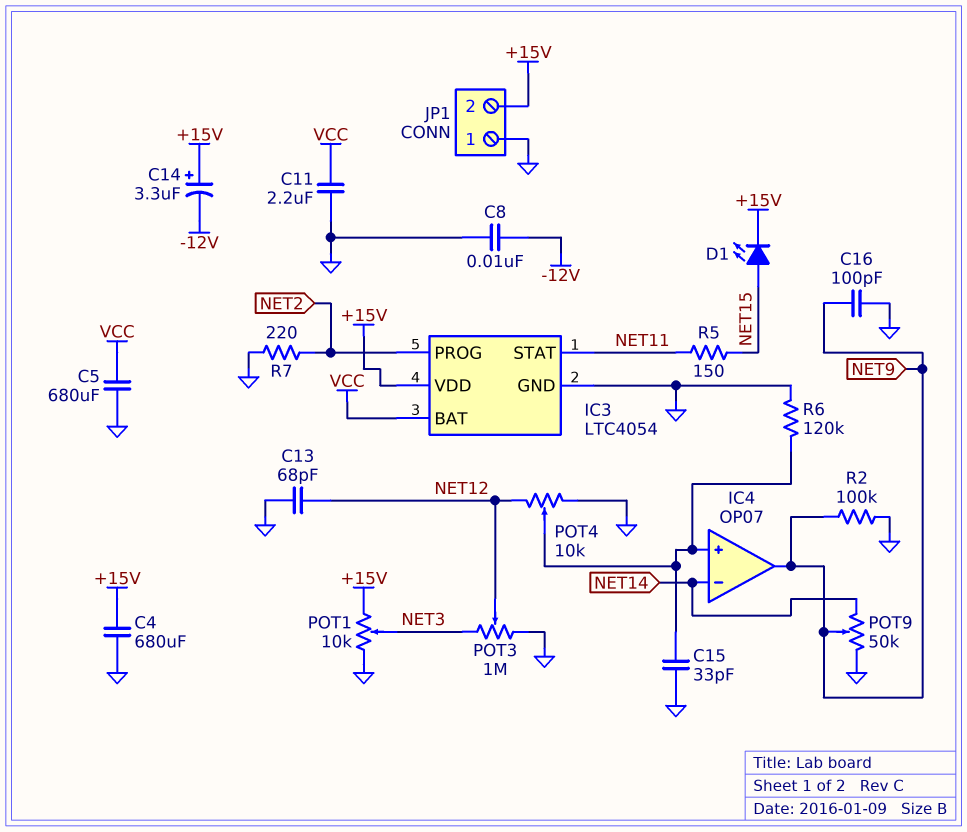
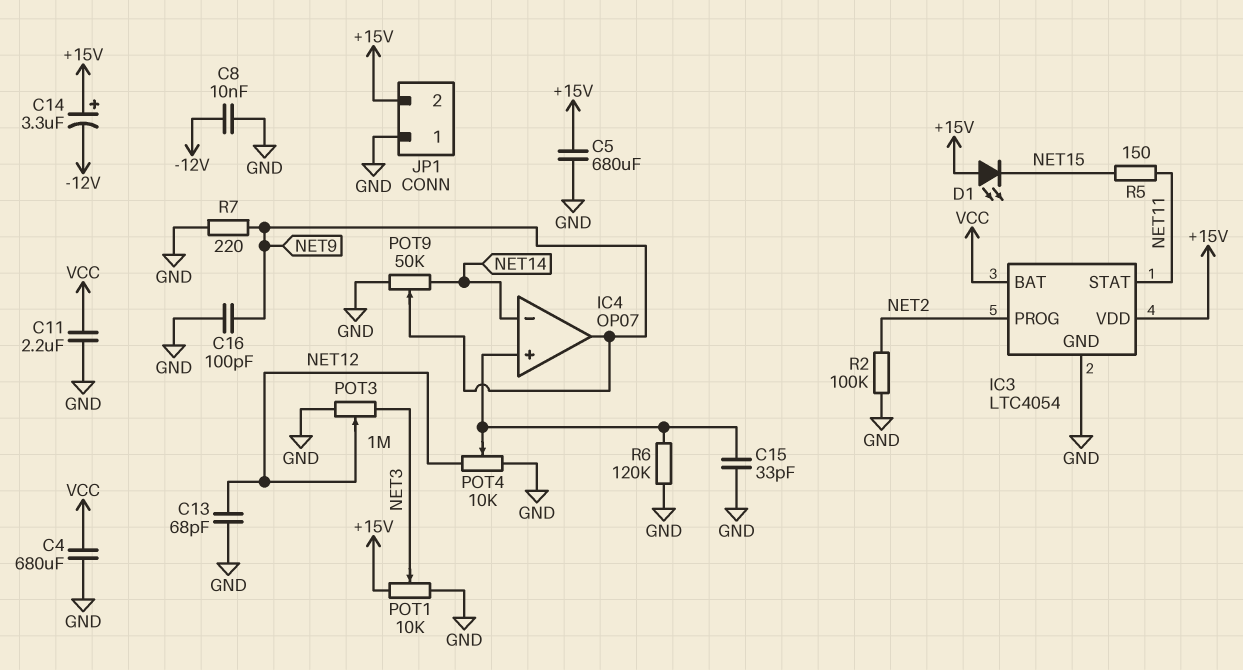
C4: 680uF (+15V, GND) -> 680uF (GND, VCC)
C5: 680uF (GND, VCC) -> 680uF (+15V, GND)
D1: LED (A NET15, K +15V) -> LED (A +15V, K NET15)
R2: 100k (GND, NET9) -> 100k (GND, NET2)
R7: 220 (GND, NET2) -> 220 (GND, NET9)

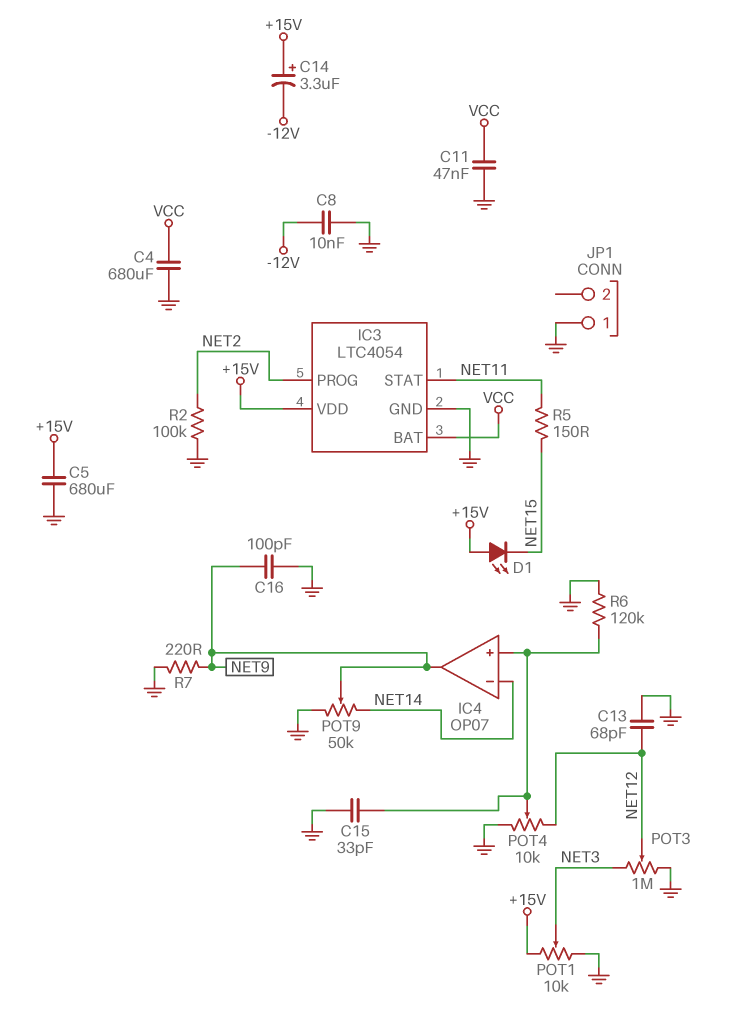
C11: 2.2uF (GND, VCC) -> 47nF (GND, VCC)
JP1 pin 2: +15V -> none

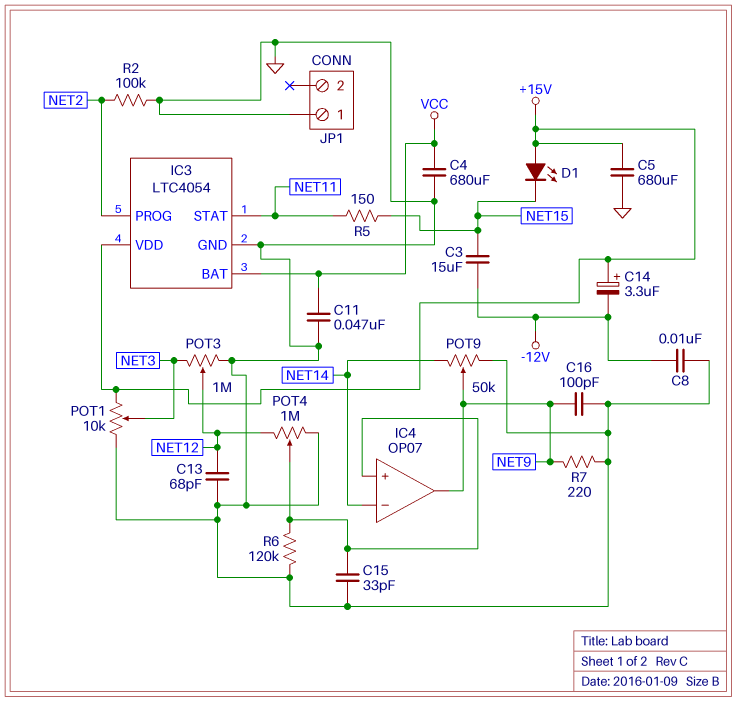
C3: none -> 15uF (-12V, NET15)
POT4: 10k (GND, NET12, wiper IC4/in+) -> 1M (GND, NET12, wiper IC4/in+)

